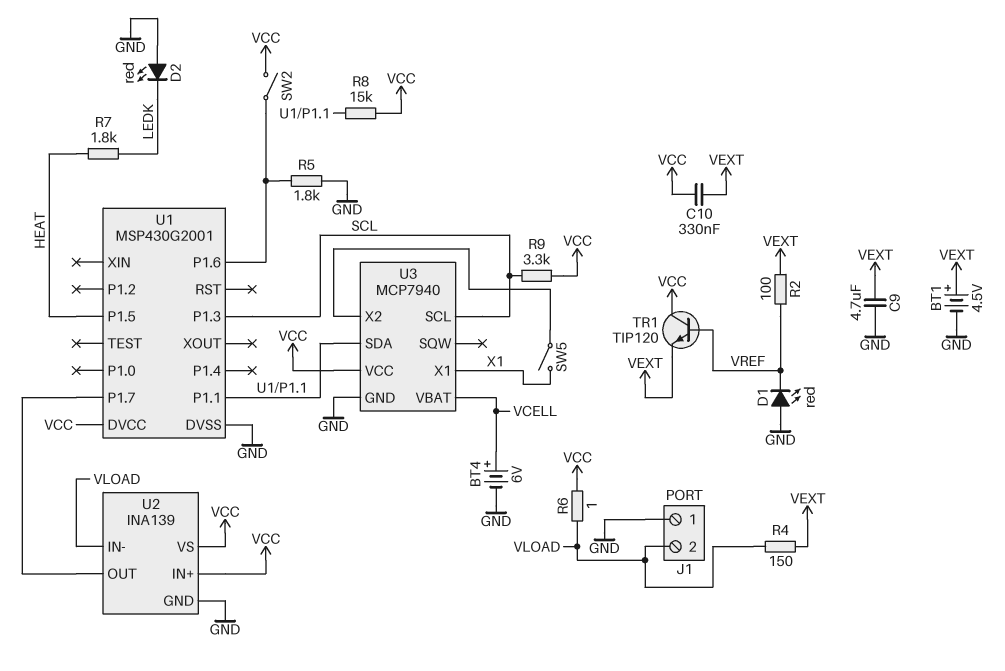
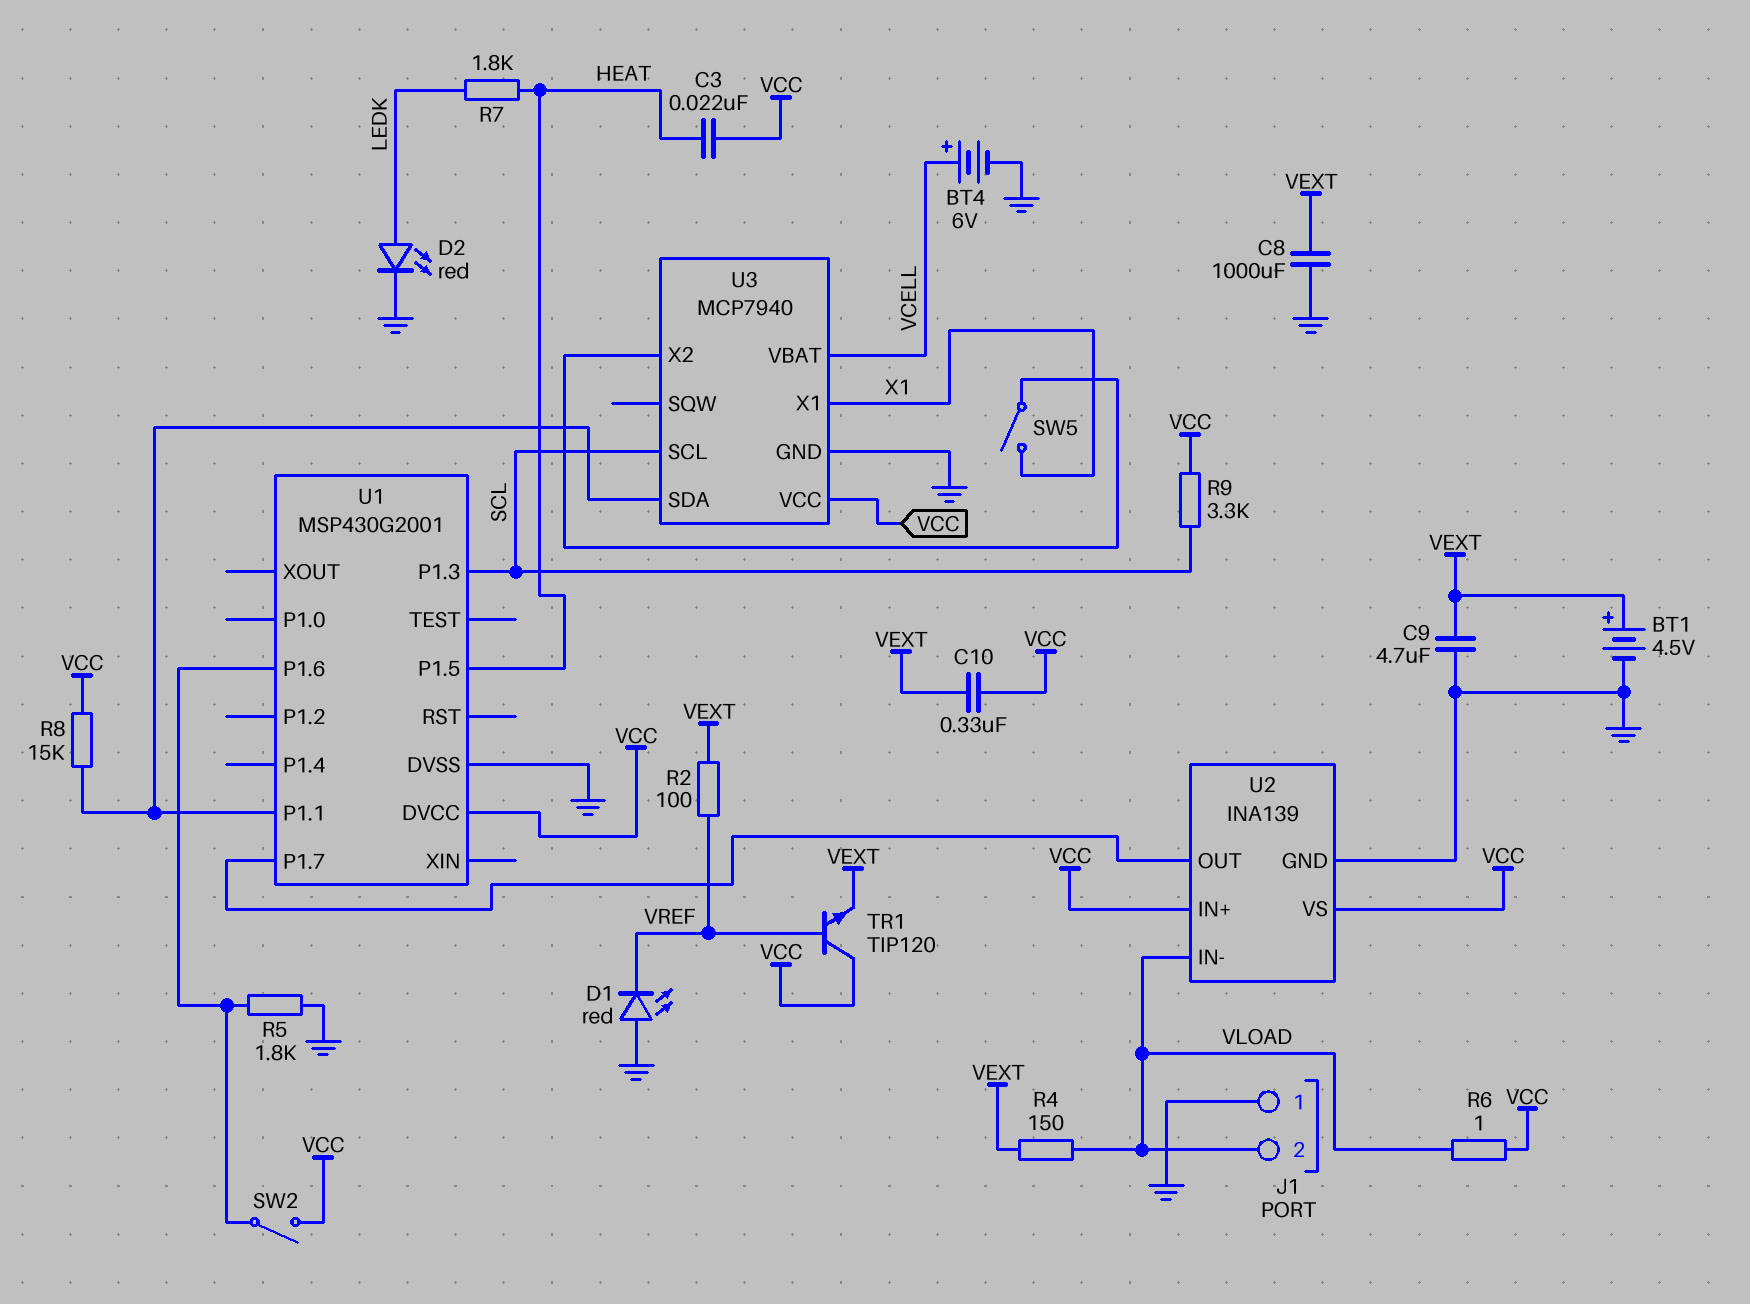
C3: none -> 22nF (HEAT, VCC)
C8: none -> 1000uF (GND, VEXT)
D2: LED red (A GND, K LEDK) -> LED red (A LEDK, K GND)

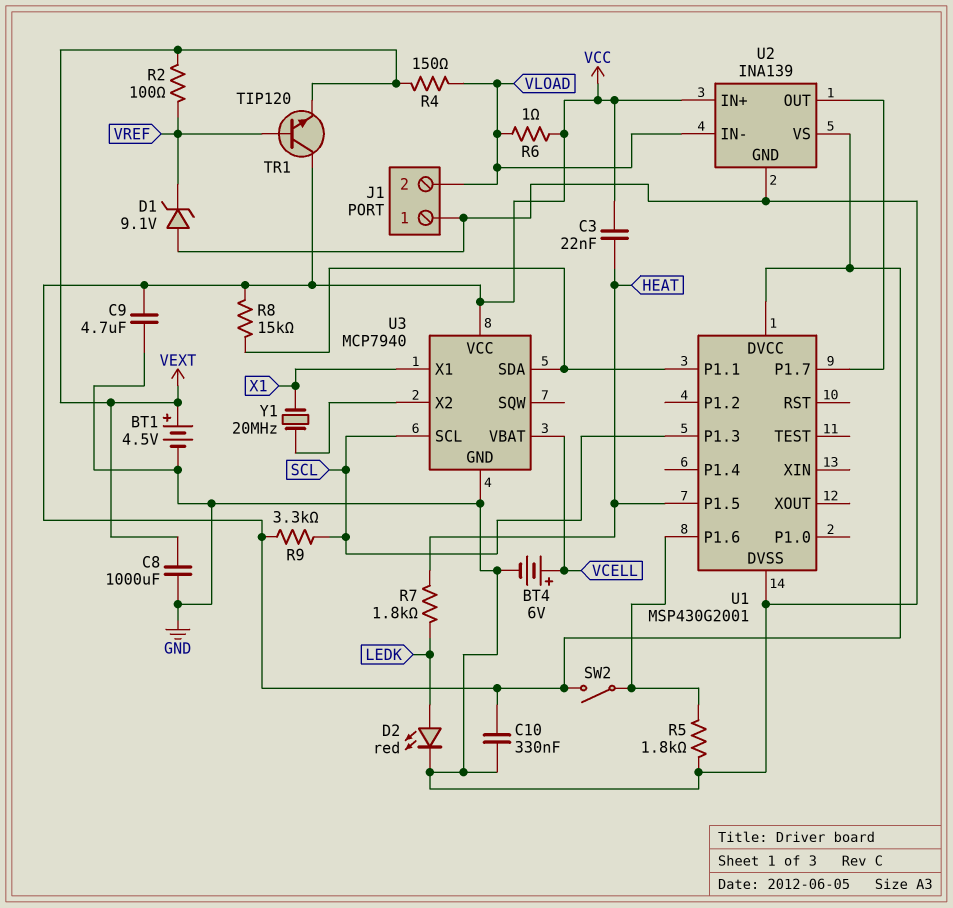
C9: 4.7uF (GND, VEXT) -> 4.7uF (GND, VCC)
C10: 330nF (VCC, VEXT) -> 330nF (GND, VCC)
D1: LED red (A GND, K VREF) -> zener 9.1V (A GND, K VREF)
SW5: switch (U3/X2, X1) -> none
Y1: none -> 20MHz (U3/X2, X1)

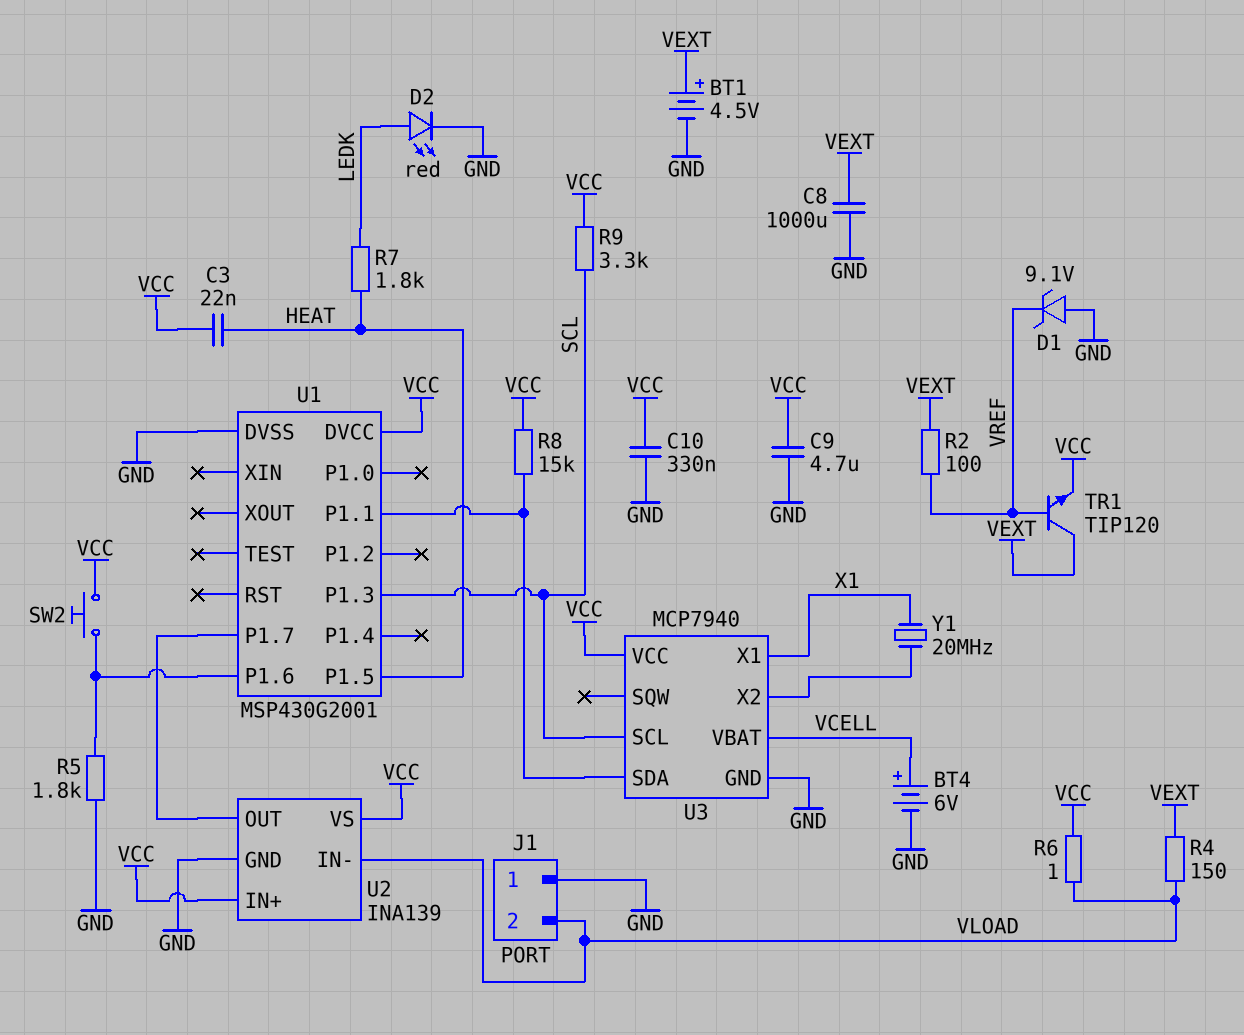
SW2: switch (U1/P1.6, VCC) -> button (U1/P1.6, VCC)
TR1: NPN TIP120 (B VREF, C VCC, E VEXT) -> NPN TIP120 (B VREF, C VEXT, E VCC)

